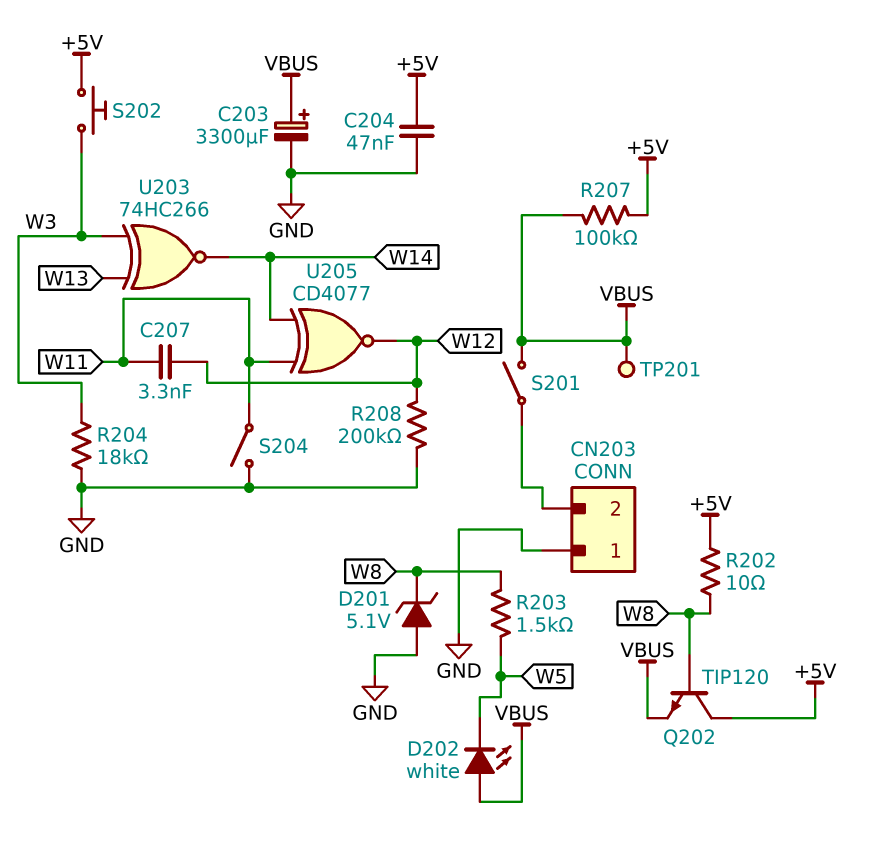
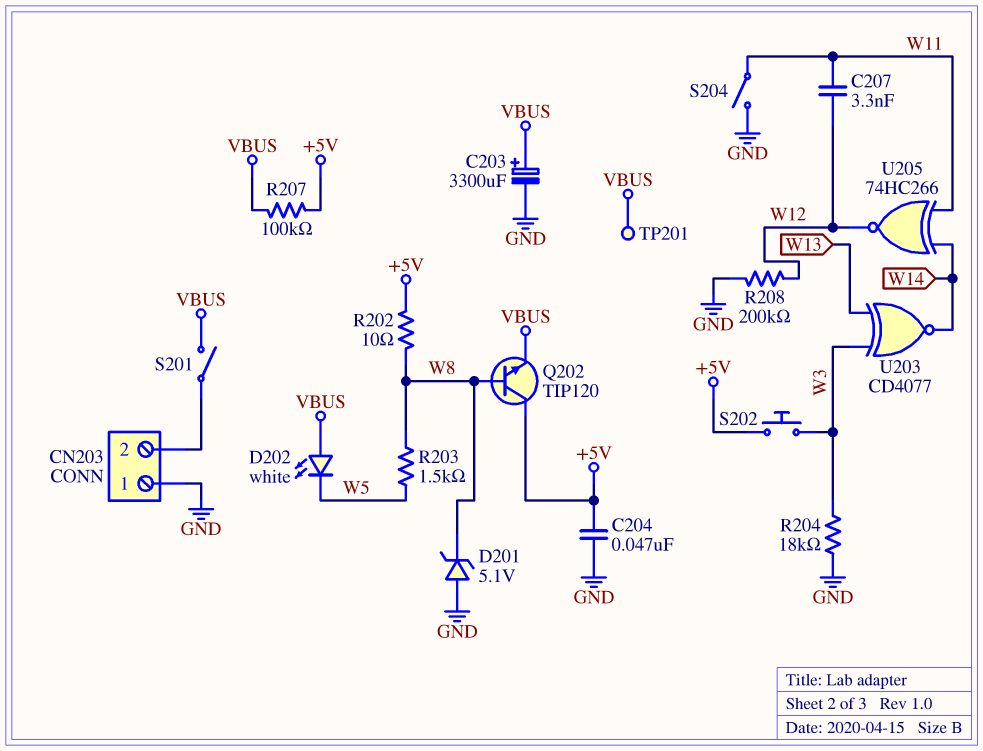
U203: XNOR 74HC266 (in W3, in W13, out W14) -> XNOR CD4077 (in W3, in W13, out W14)
U205: XNOR CD4077 (in W11, in W14, out W12) -> XNOR 74HC266 (in W11, in W14, out W12)

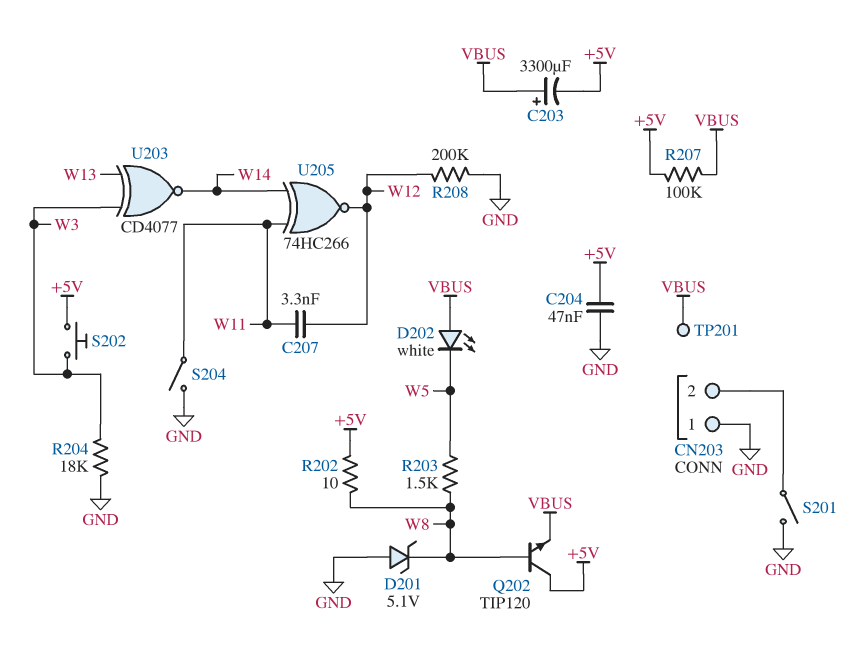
C203: 3300uF (plus VBUS, minus GND) -> 3300uF (plus VBUS, minus +5V)
S201: switch (CN203/2, VBUS) -> switch (CN203/2, GND)

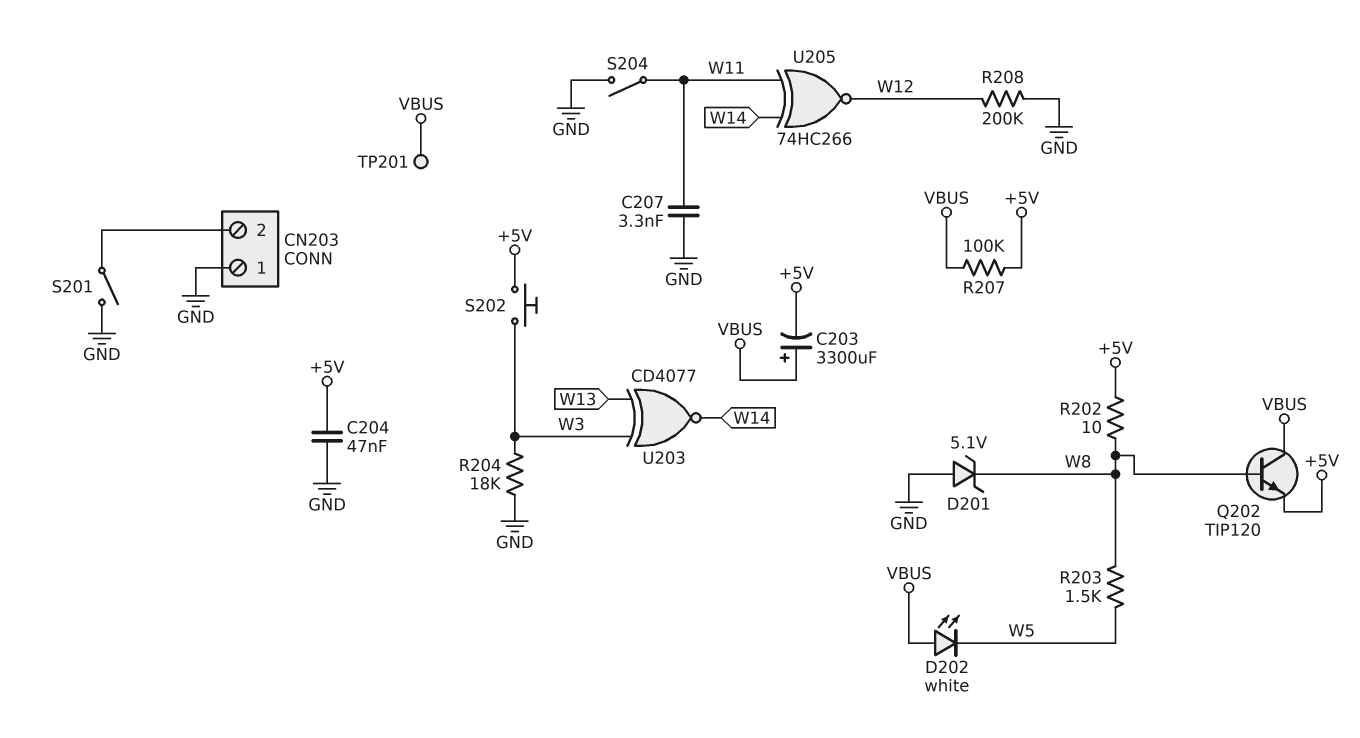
C207: 3.3nF (W11, W12) -> 3.3nF (GND, W11)
Q202: NPN TIP120 (B W8, C +5V, E VBUS) -> NPN TIP120 (B W8, C VBUS, E +5V)

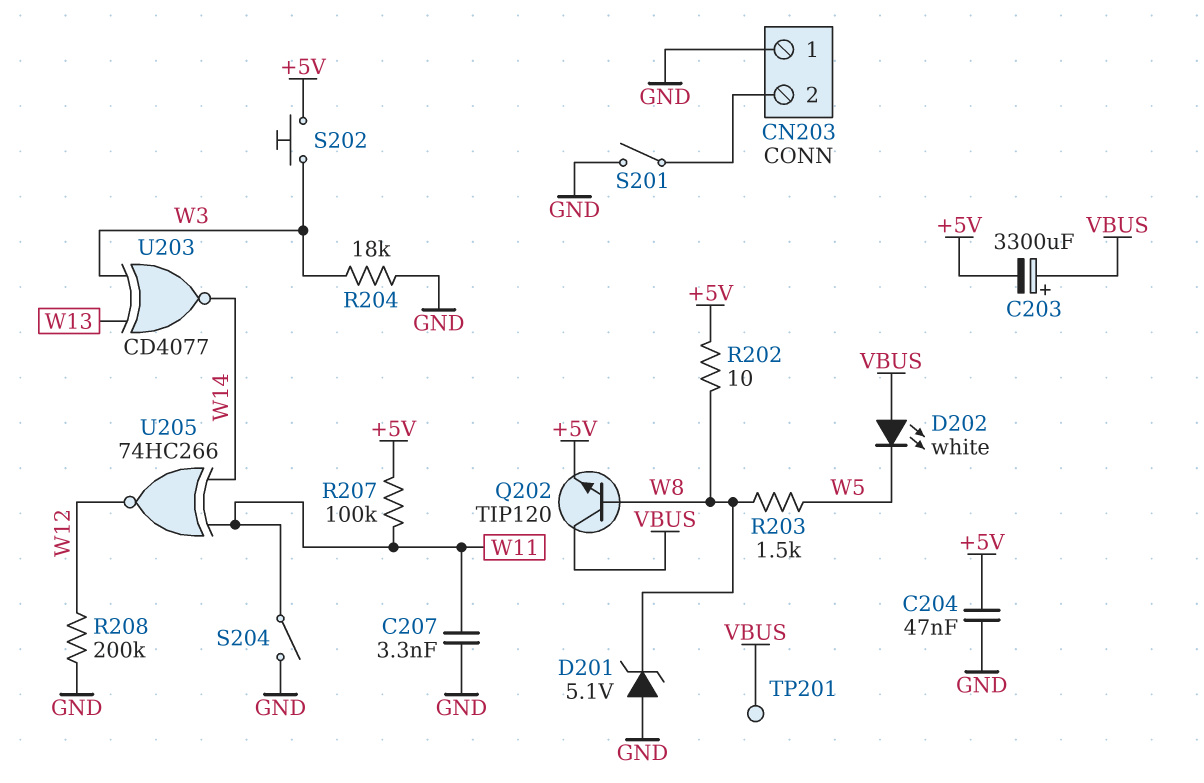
R207: 100k (+5V, VBUS) -> 100k (+5V, W11)

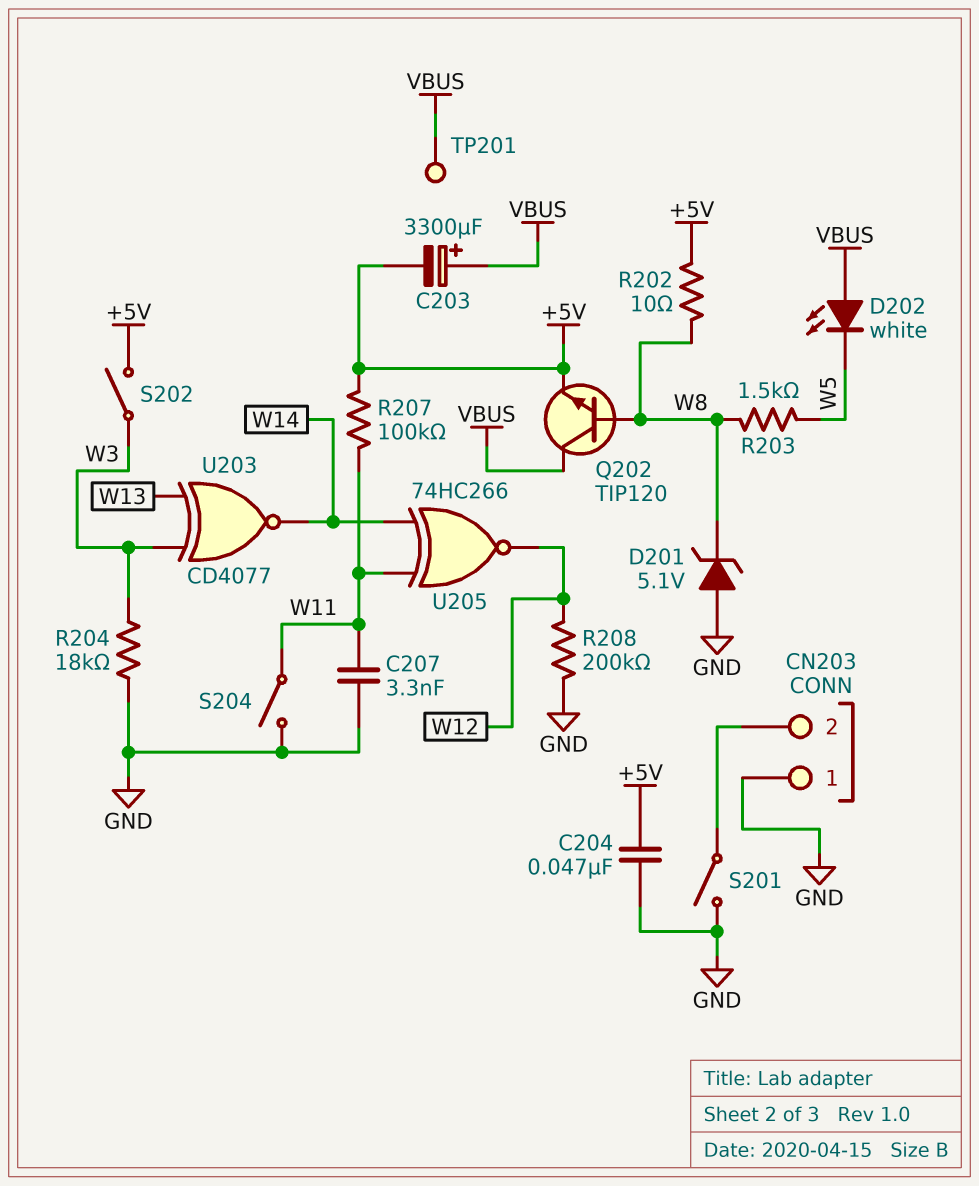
S202: button (+5V, W3) -> switch (+5V, W3)

